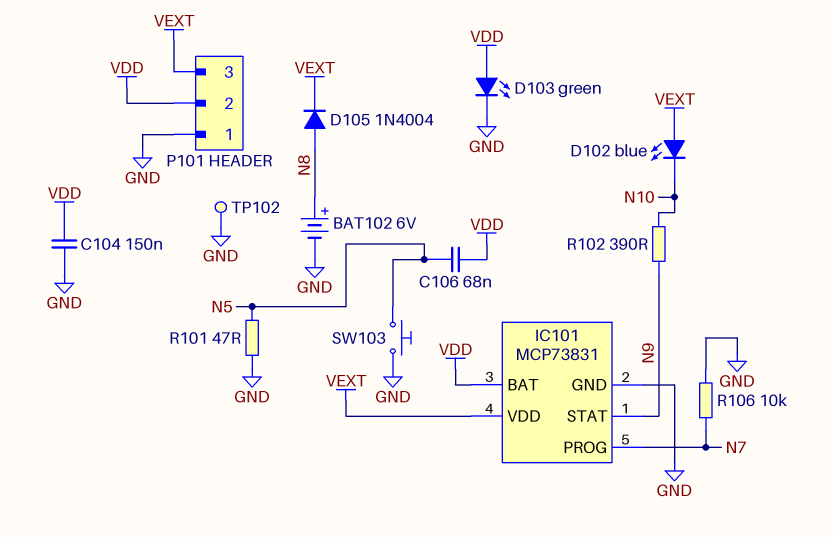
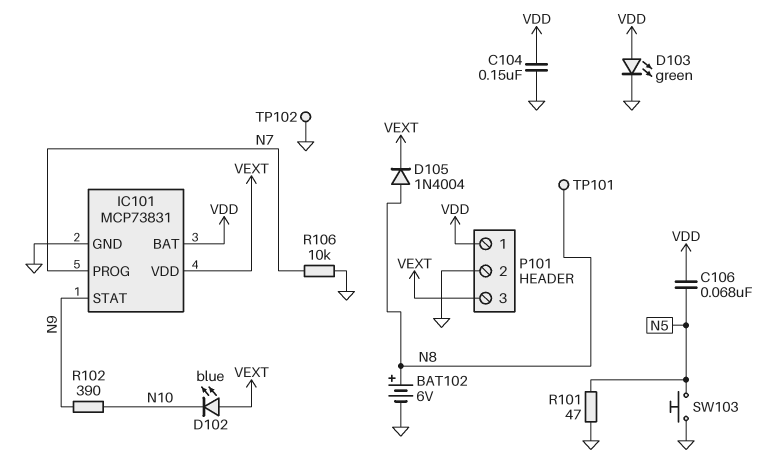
P101 pin 1: GND -> VDD
P101 pin 2: VDD -> GND
TP101: none -> test point (N8)

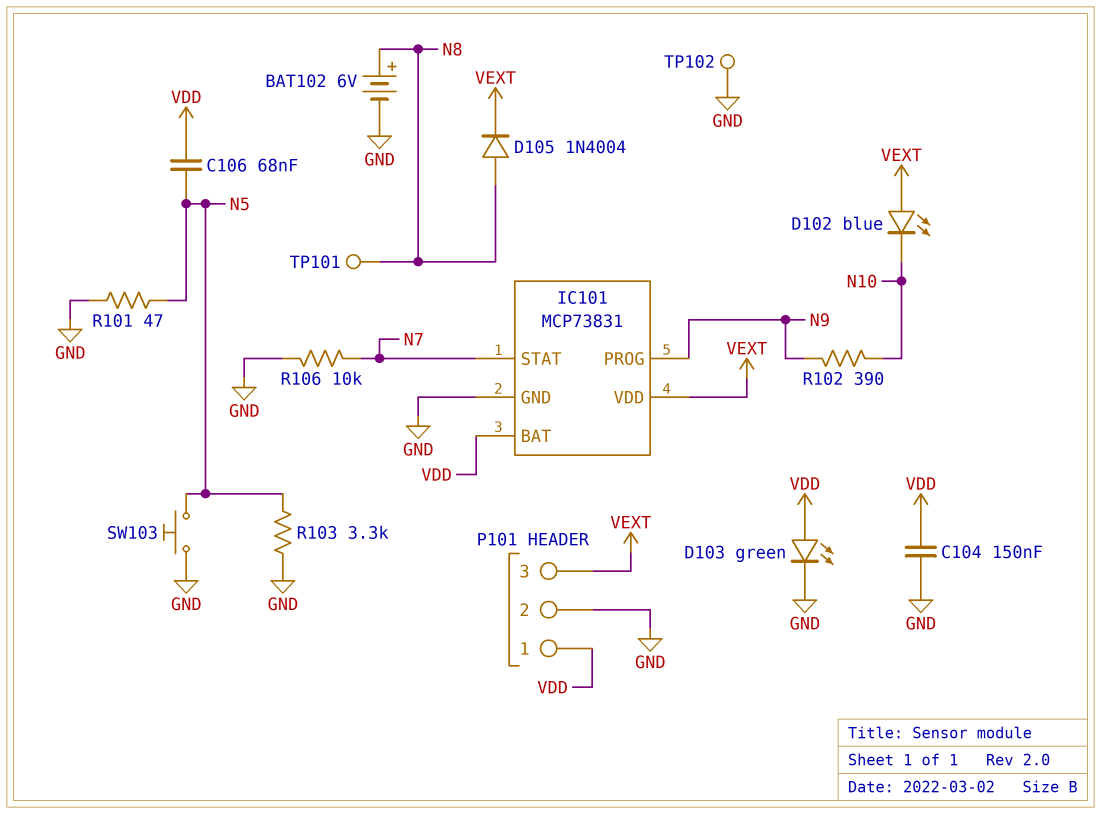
IC101 pin PROG: N7 -> N9
IC101 pin STAT: N9 -> N7
R103: none -> 3.3k (GND, N5)

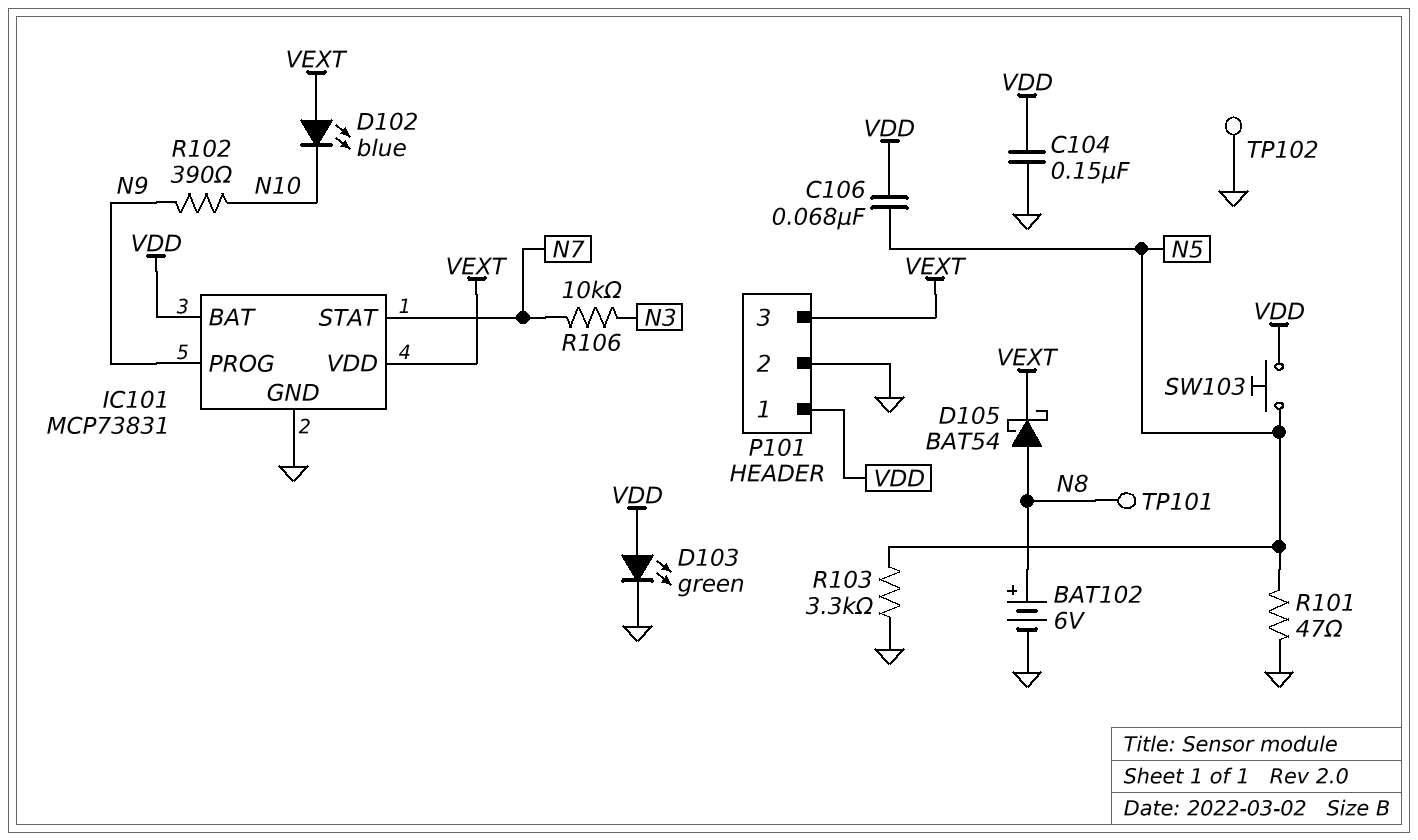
D105: diode 1N4004 (A N8, K VEXT) -> schottky BAT54 (A N8, K VEXT)
R106: 10k (GND, N7) -> 10k (N3, N7)
SW103: button (GND, N5) -> button (N5, VDD)

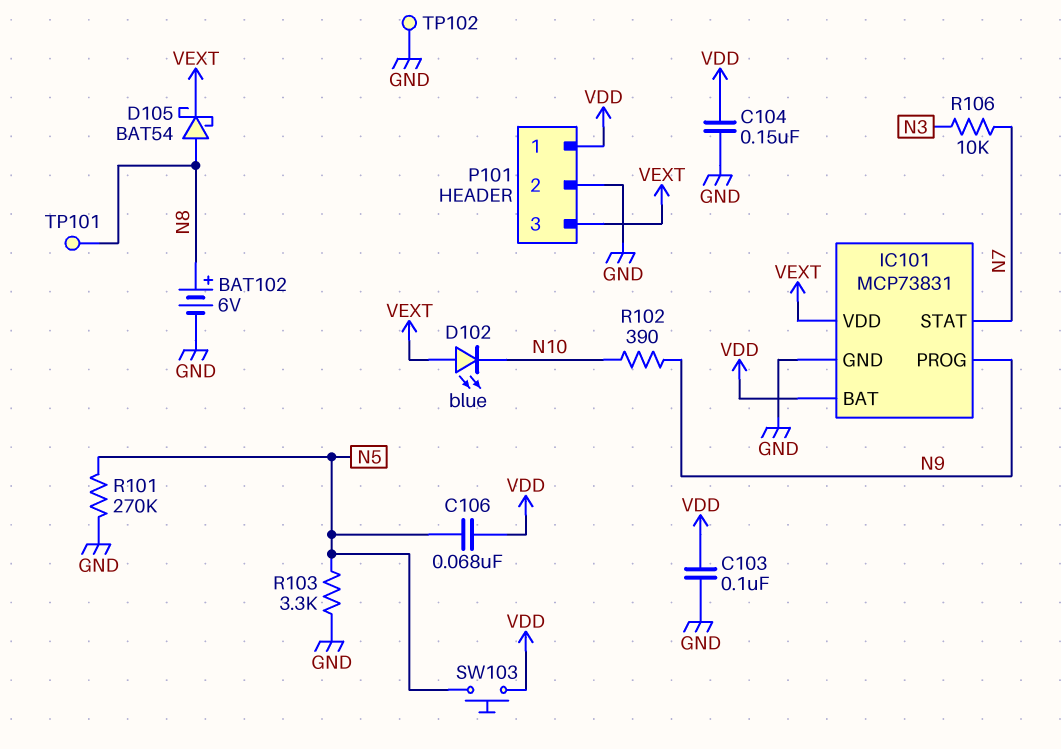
C103: none -> 100nF (GND, VDD)
D103: LED green (A VDD, K GND) -> none
R101: 47 (GND, N5) -> 270k (GND, N5)

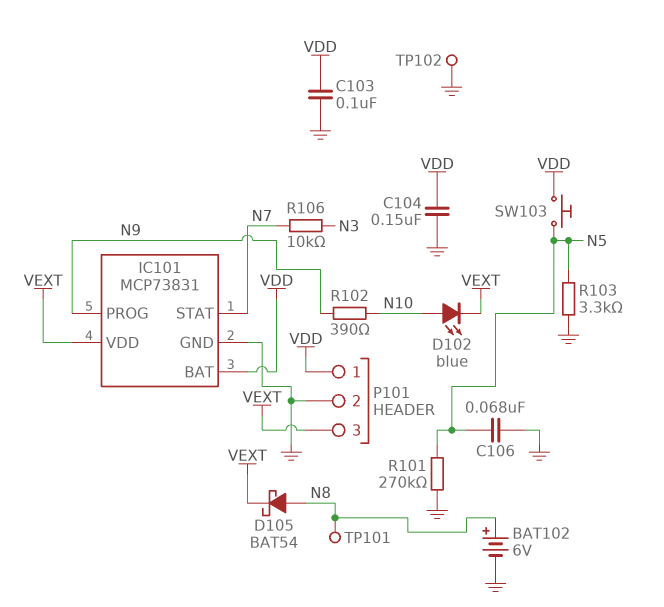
C106: 68nF (N5, VDD) -> 68nF (GND, N5)
D102: LED blue (A VEXT, K N10) -> LED blue (A N10, K VEXT)

